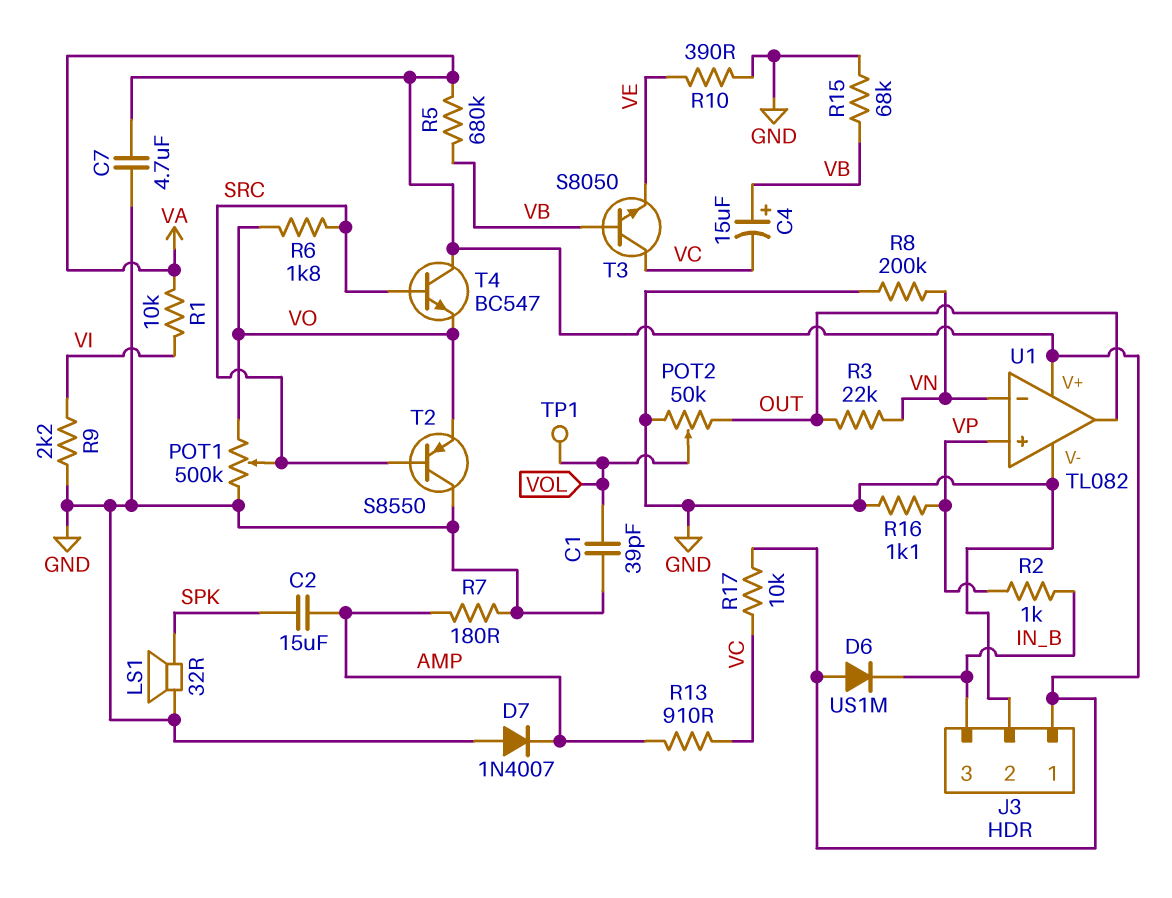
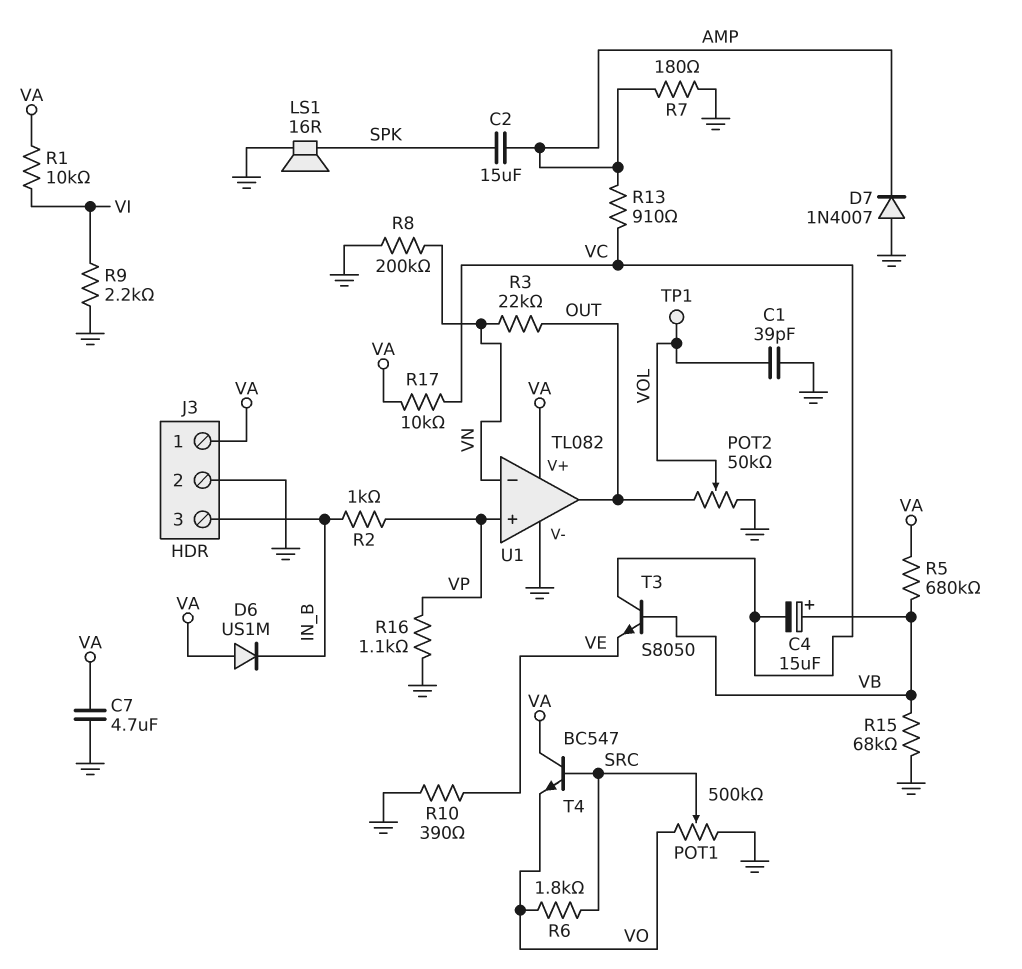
LS1: speaker 32R (GND, SPK) -> speaker 16R (GND, SPK)
T2: PNP S8550 (B SRC, C GND, E VO) -> none

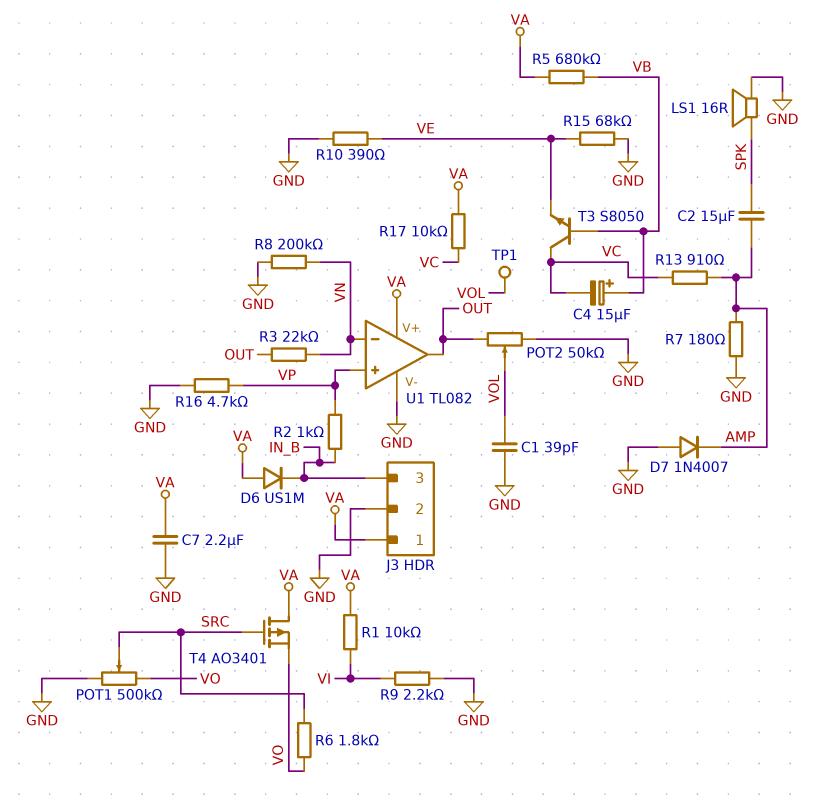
C7: 4.7uF (GND, VA) -> 2.2uF (GND, VA)
R15: 68k (GND, VB) -> 68k (GND, VE)
R16: 1.1k (GND, VP) -> 4.7k (GND, VP)
T4: NPN BC547 (B SRC, C VA, E VO) -> PMOS AO3401 (G SRC, D VA, S VO)

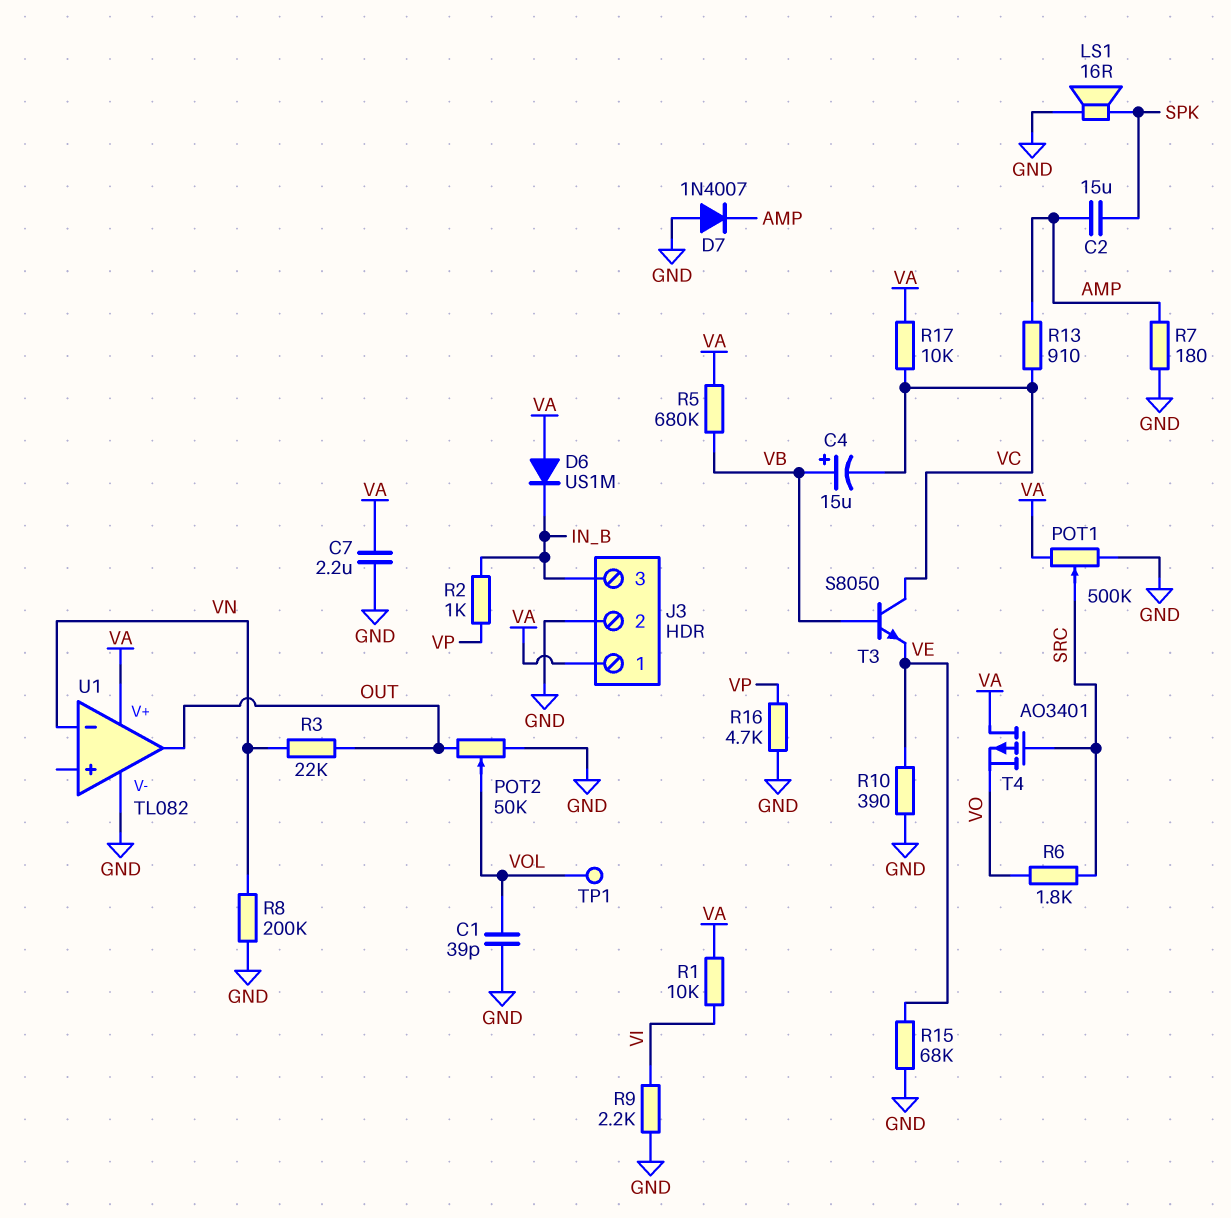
POT1: 500k (GND, VO, wiper SRC) -> 500k (GND, VA, wiper SRC)
U1 pin in+: VP -> none

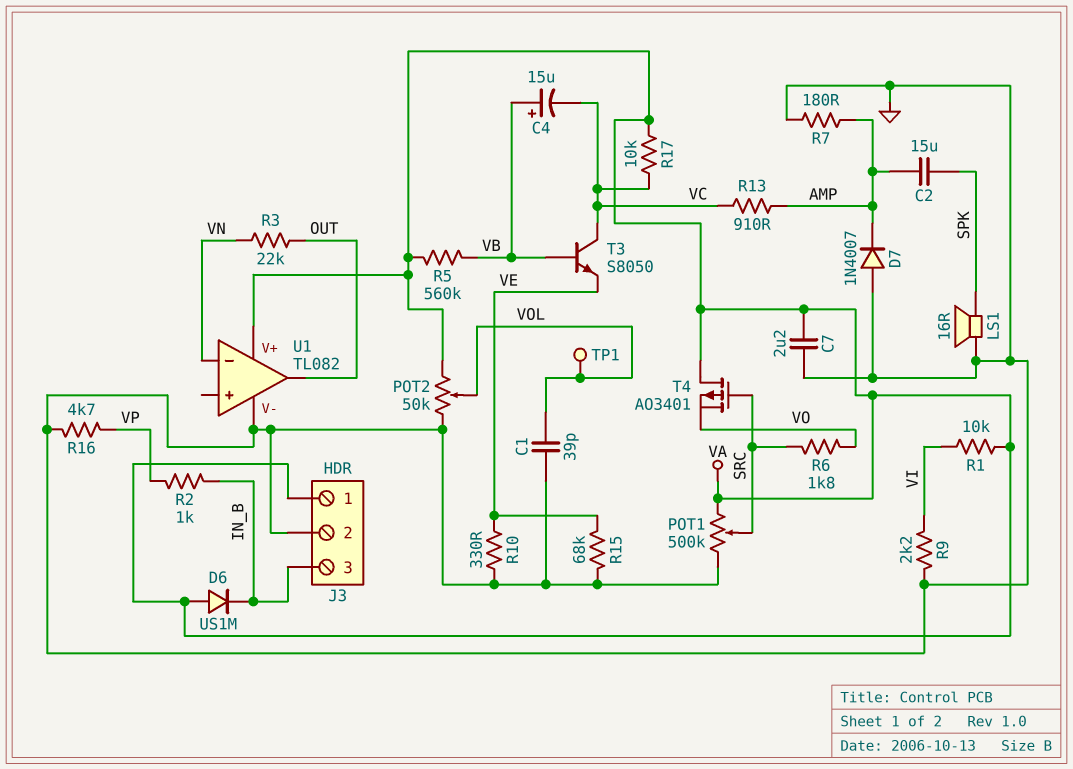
POT2: 50k (GND, OUT, wiper VOL) -> 50k (GND, VA, wiper VOL)
R5: 680k (VA, VB) -> 560k (VA, VB)
R8: 200k (GND, VN) -> none
R10: 390 (GND, VE) -> 330 (GND, VE)

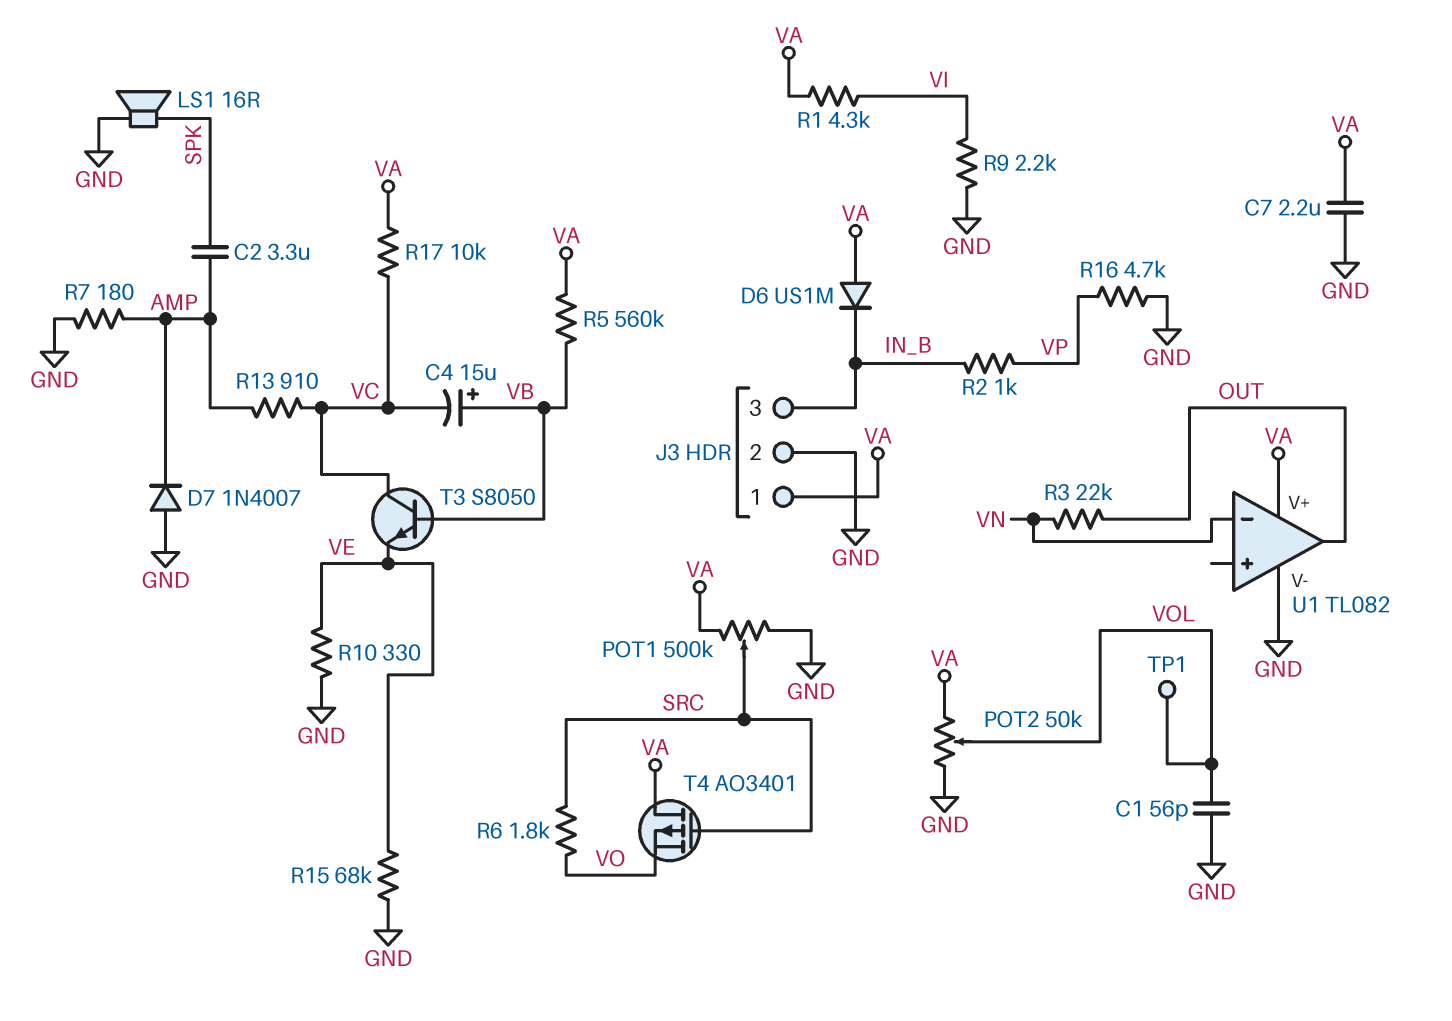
C1: 39pF (GND, VOL) -> 56pF (GND, VOL)
C2: 15uF (AMP, SPK) -> 3.3uF (AMP, SPK)
R1: 10k (VA, VI) -> 4.3k (VA, VI)

